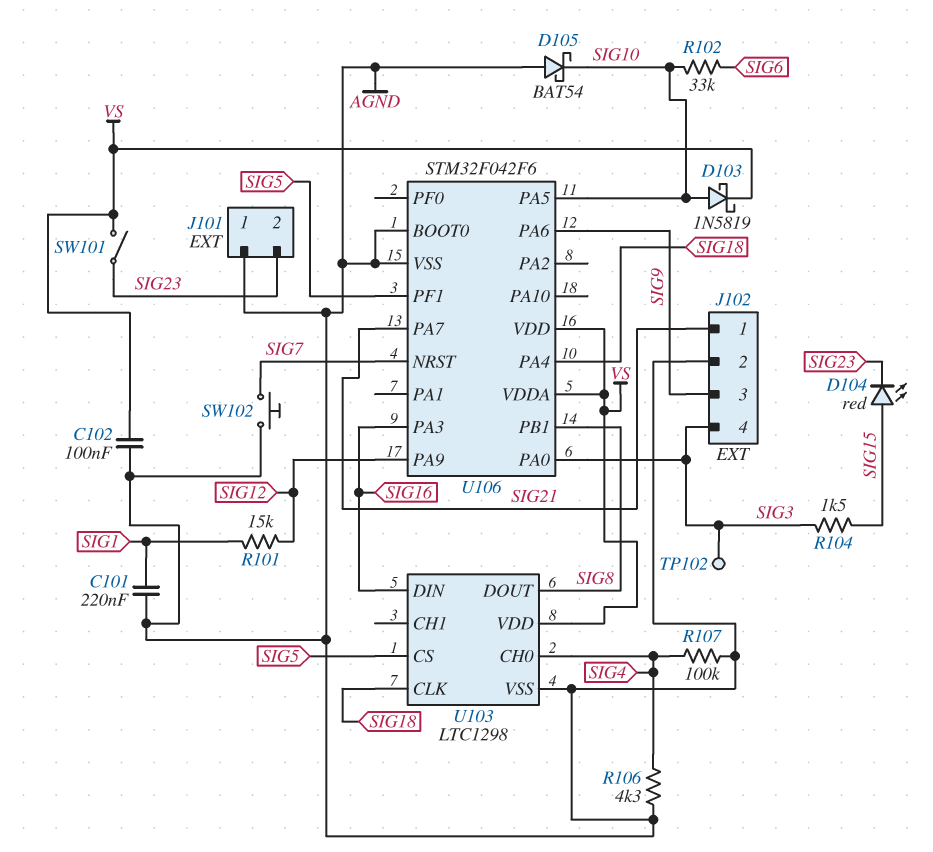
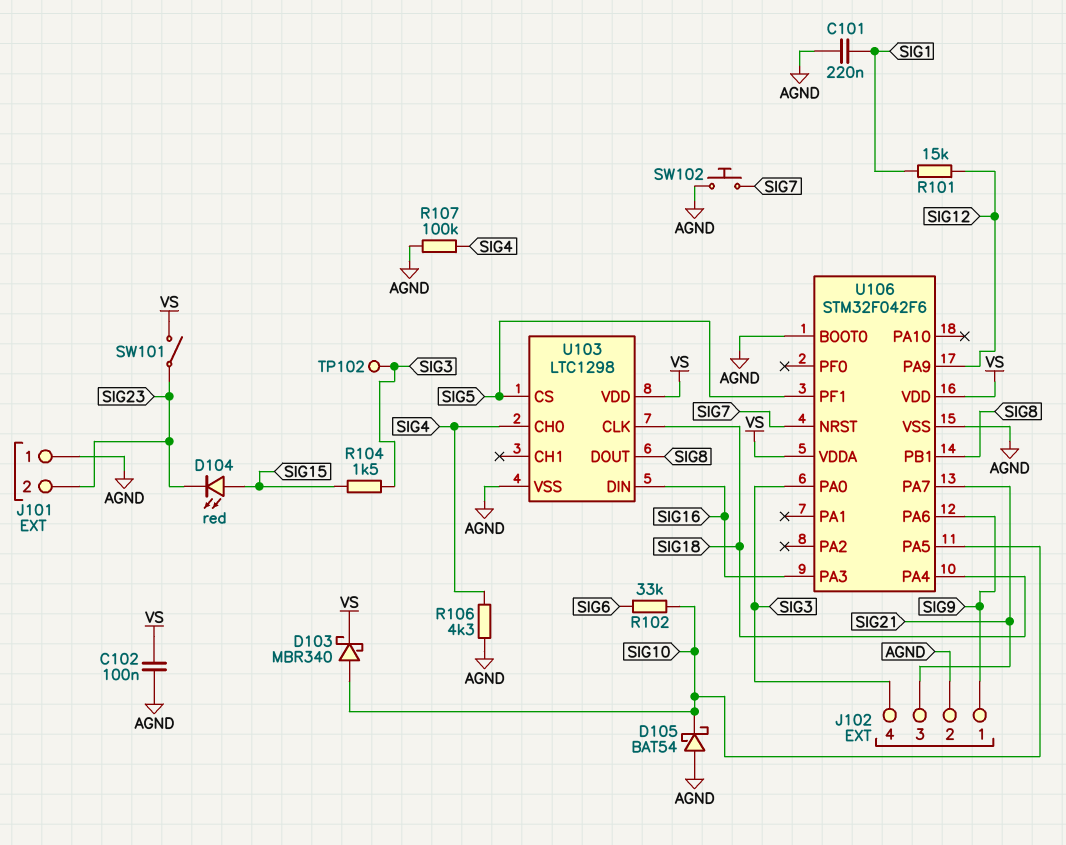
D103: schottky 1N5819 (A SIG10, K VS) -> schottky MBR340 (A SIG10, K VS)
J102 pin 1: SIG21 -> SIG9
J102 pin 3: SIG9 -> SIG21

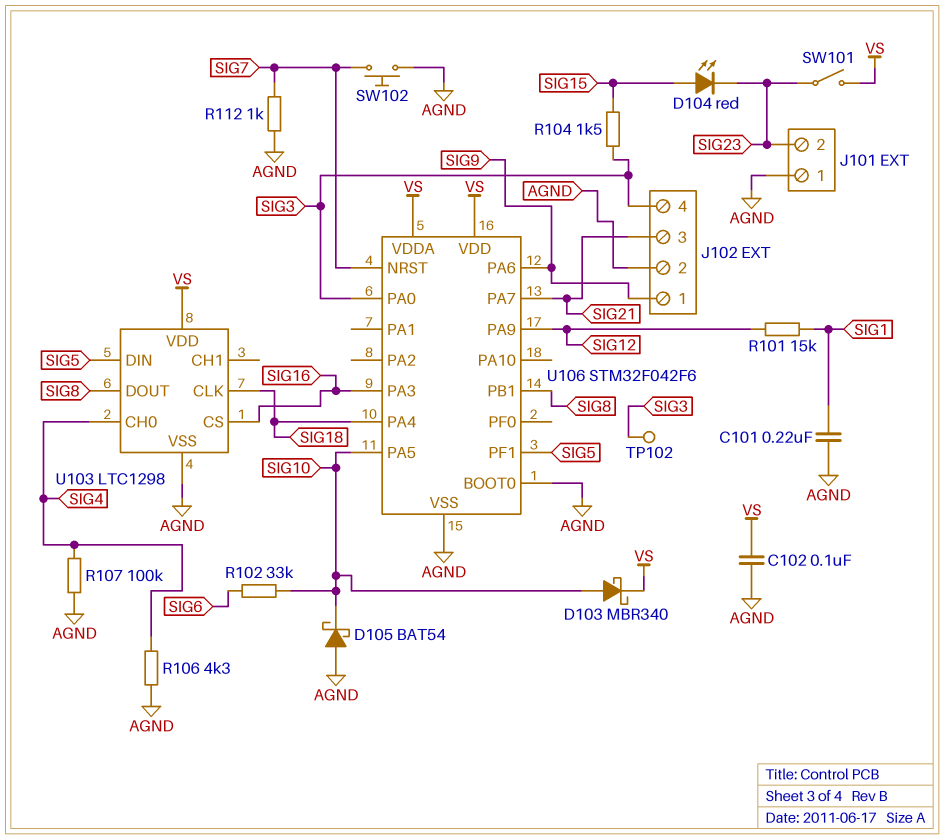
R112: none -> 1k (AGND, SIG7)
U103 pin CS: SIG5 -> SIG16
U103 pin DIN: SIG16 -> SIG5

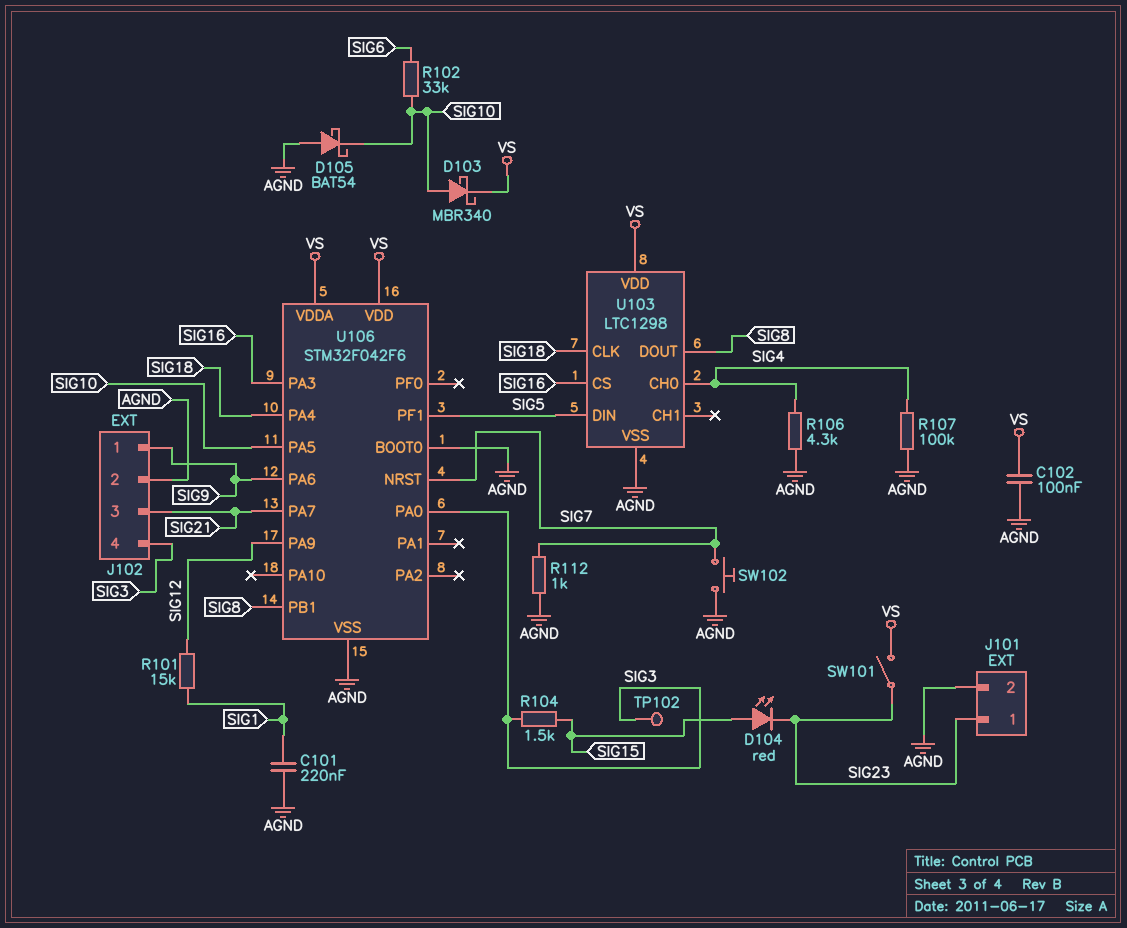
J101 pin 1: AGND -> SIG23
J101 pin 2: SIG23 -> AGND

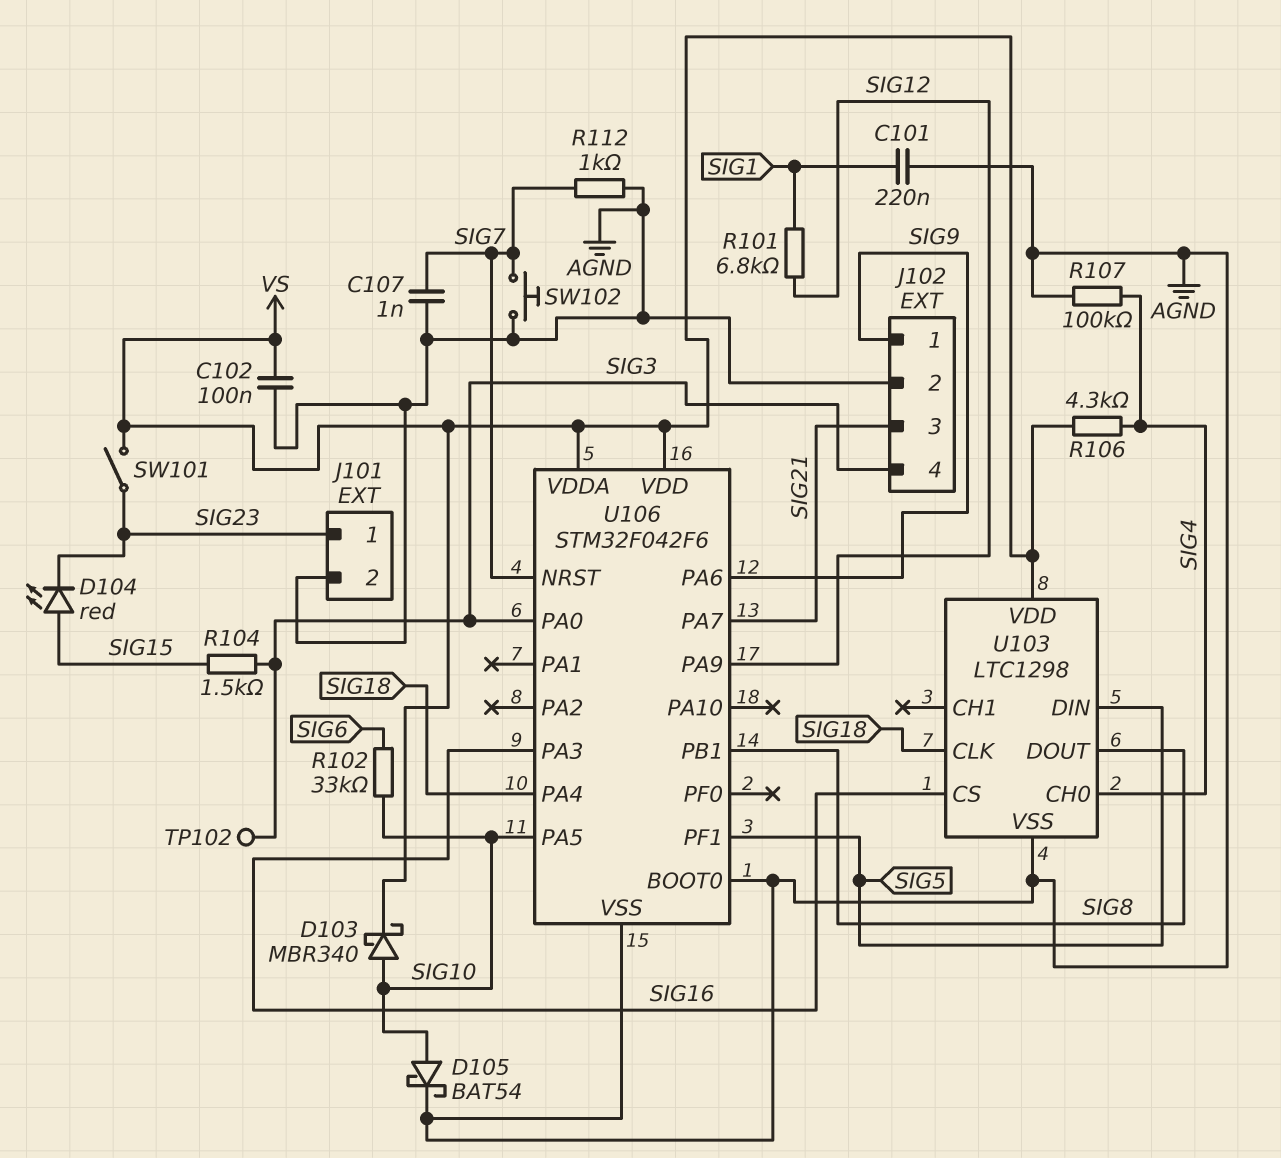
C107: none -> 1nF (AGND, SIG7)
D105: schottky BAT54 (A AGND, K SIG10) -> schottky BAT54 (A SIG10, K AGND)
R101: 15k (SIG1, SIG12) -> 6.8k (SIG1, SIG12)
R106: 4.3k (AGND, SIG4) -> 4.3k (SIG4, VS)

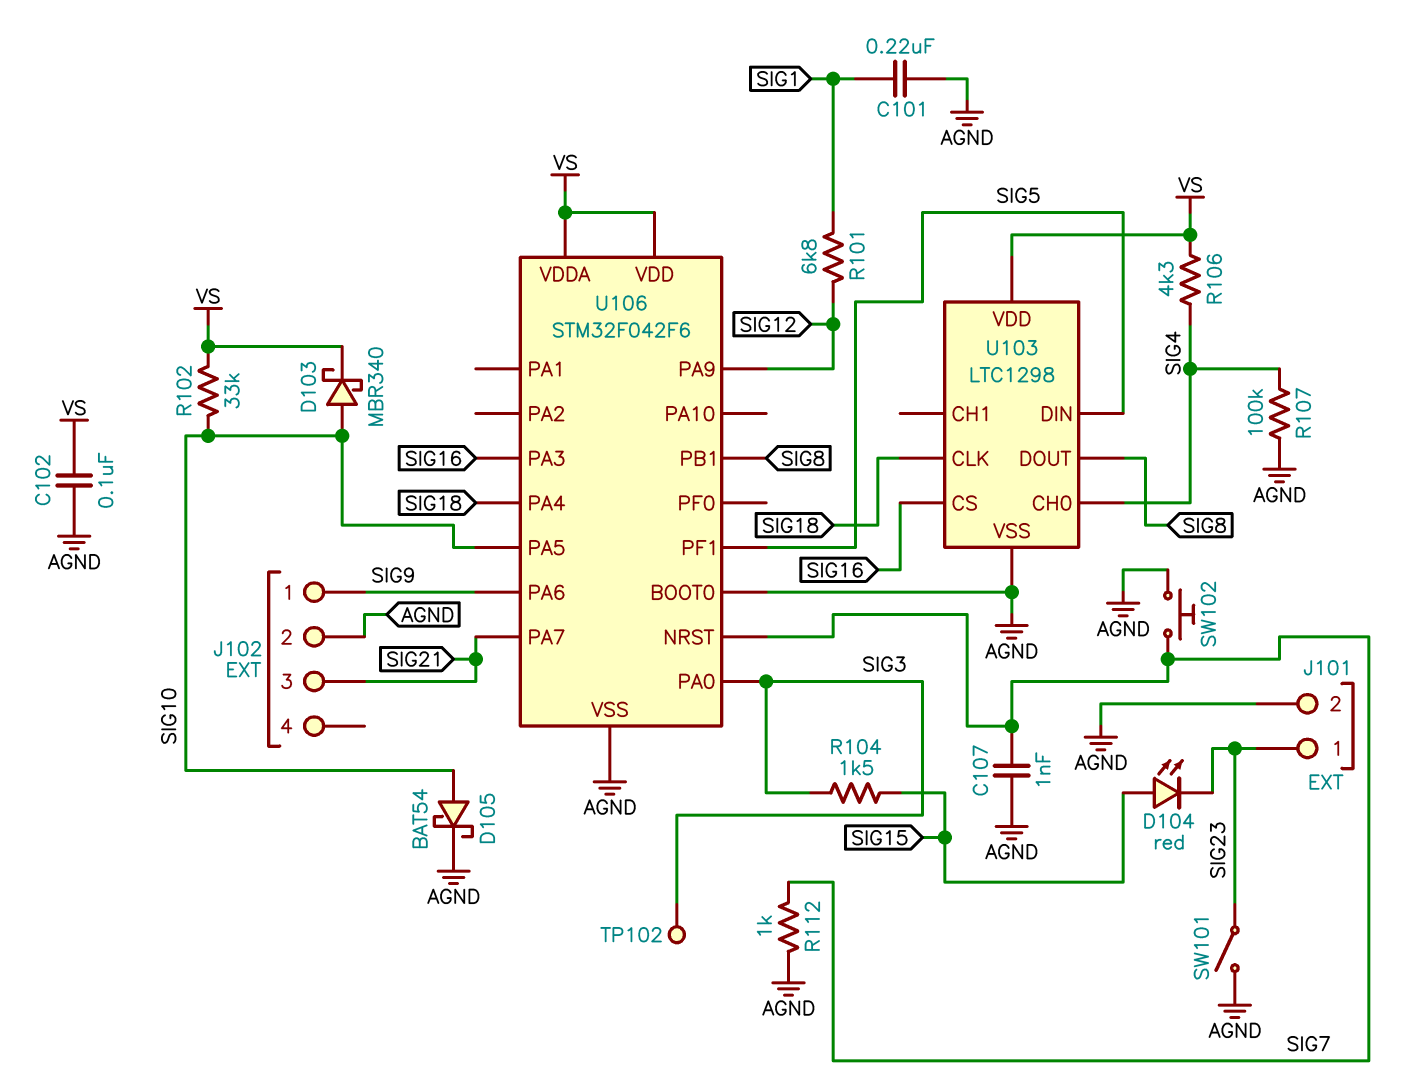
J102 pin 4: SIG3 -> none
R102: 33k (SIG6, SIG10) -> 33k (SIG10, VS)
SW101: switch (SIG23, VS) -> switch (AGND, SIG23)

